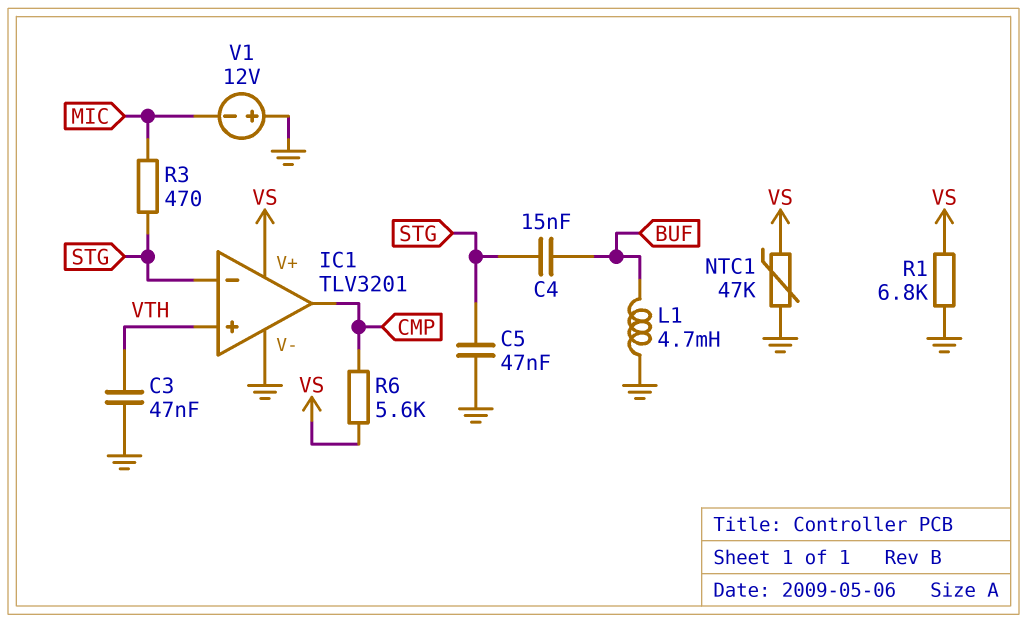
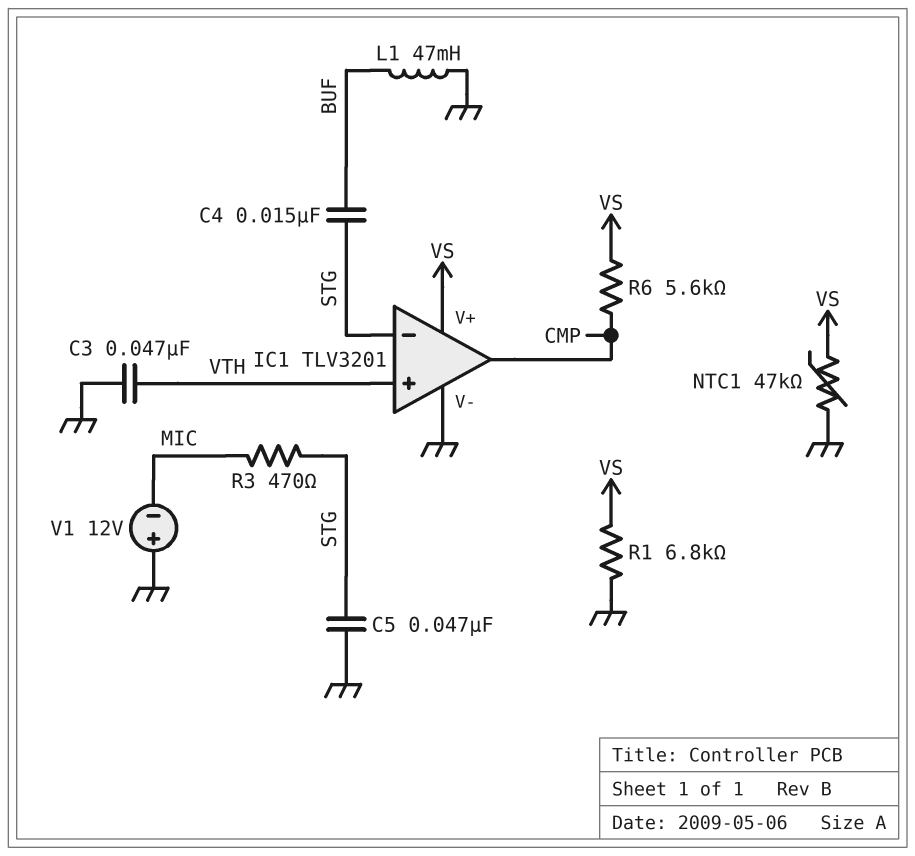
L1: 4.7mH (BUF, GND) -> 47mH (BUF, GND)

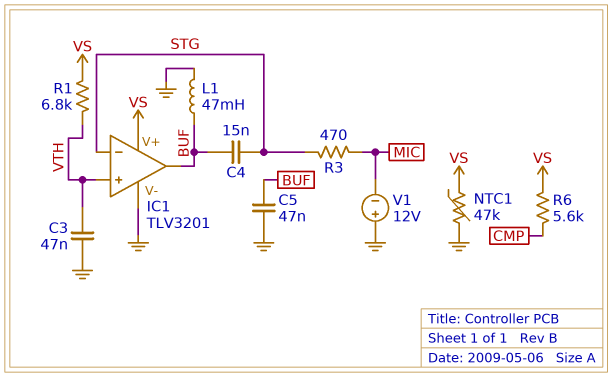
C5: 47nF (GND, STG) -> 47nF (BUF, GND)
IC1 pin out: CMP -> BUF
R1: 6.8k (GND, VS) -> 6.8k (VS, VTH)

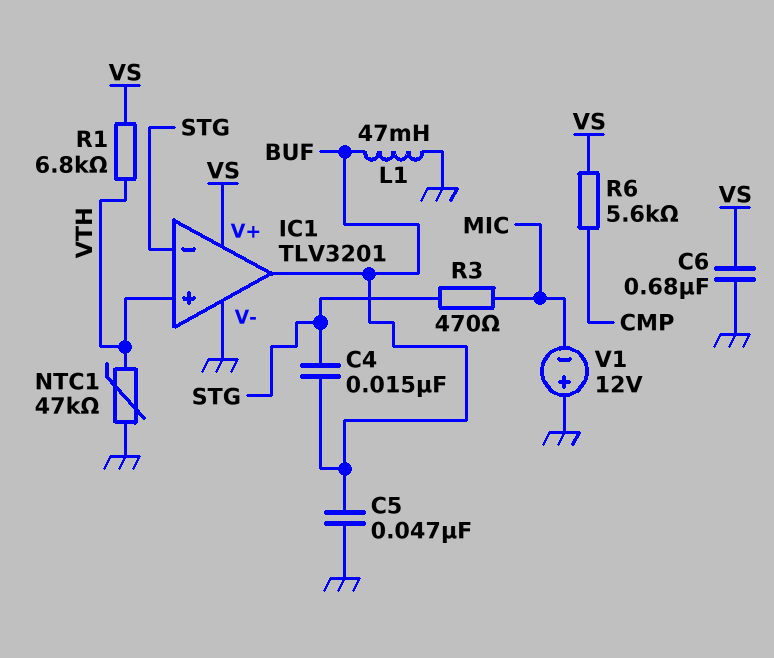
C3: 47nF (GND, VTH) -> none
C6: none -> 680nF (GND, VS)
NTC1: 47k (GND, VS) -> 47k (GND, VTH)

